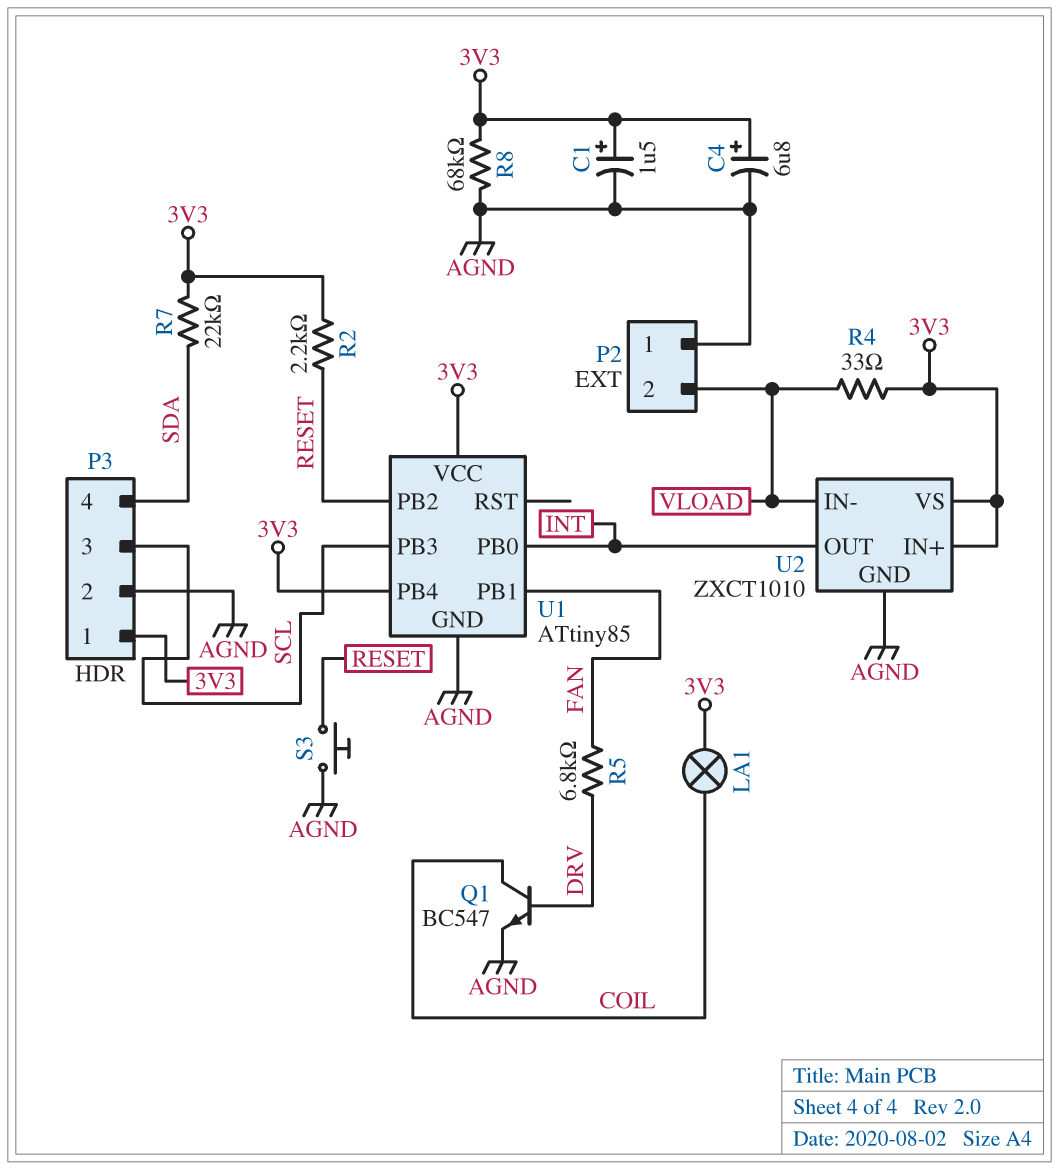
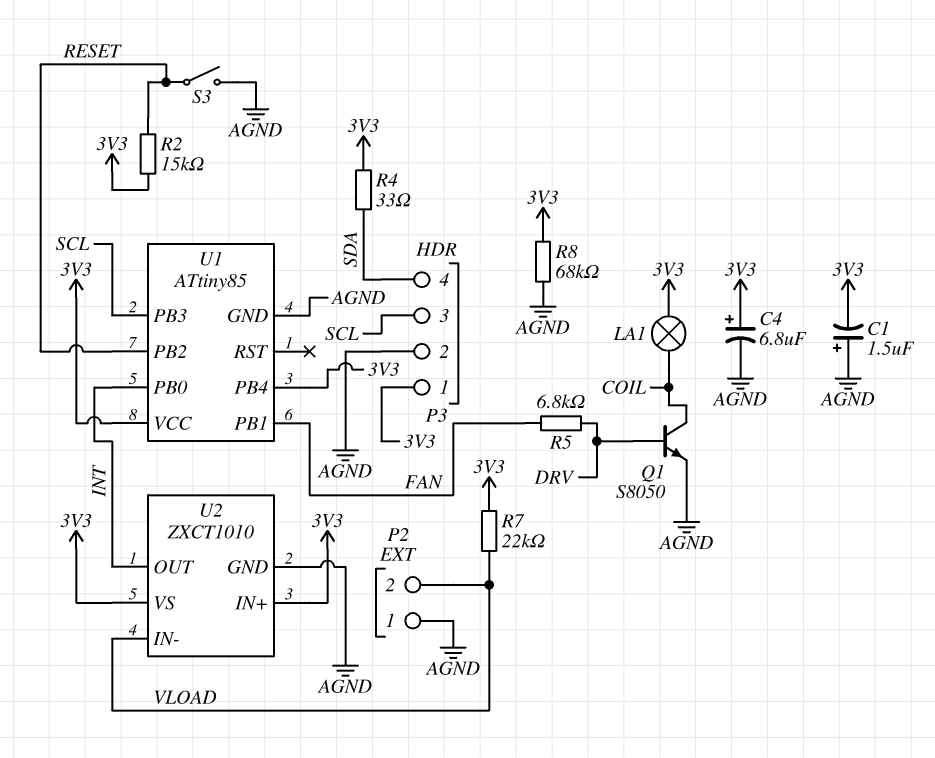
C1: 1.5uF (plus 3V3, minus AGND) -> 1.5uF (plus AGND, minus 3V3)
Q1: NPN BC547 (B DRV, C COIL, E AGND) -> NPN S8050 (B DRV, C COIL, E AGND)
R2: 2.2k (3V3, RESET) -> 15k (3V3, RESET)
R4: 33 (3V3, VLOAD) -> 33 (3V3, SDA)
R7: 22k (3V3, SDA) -> 22k (3V3, VLOAD)
S3: button (AGND, RESET) -> switch (AGND, RESET)

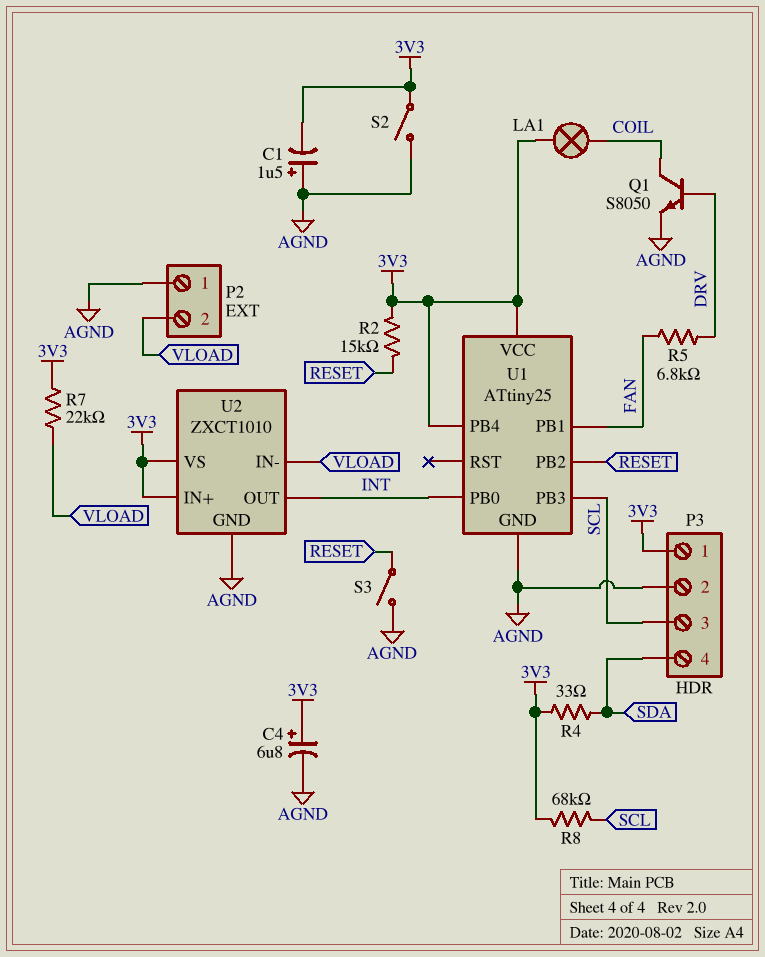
R8: 68k (3V3, AGND) -> 68k (3V3, SCL)
S2: none -> switch (3V3, AGND)
U1: ATtiny85 -> ATtiny25

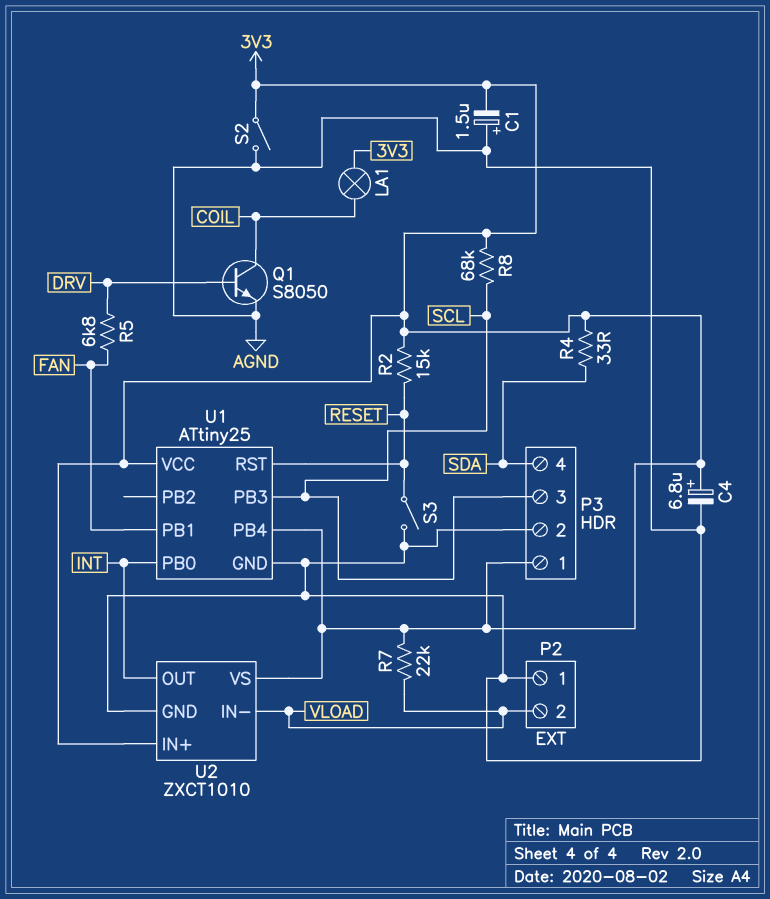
U1 pin PB2: RESET -> none
U1 pin RST: none -> RESET

